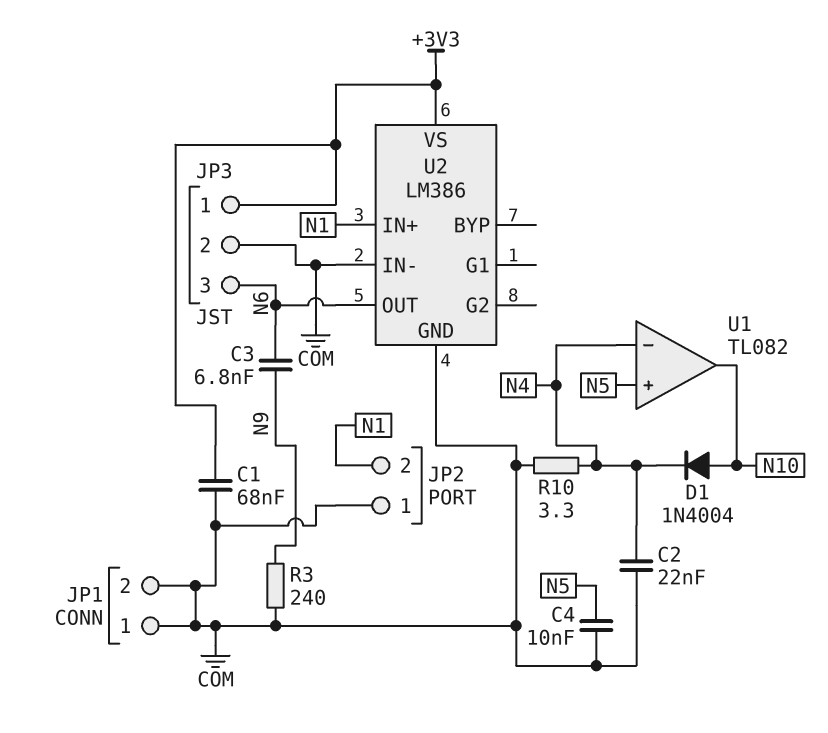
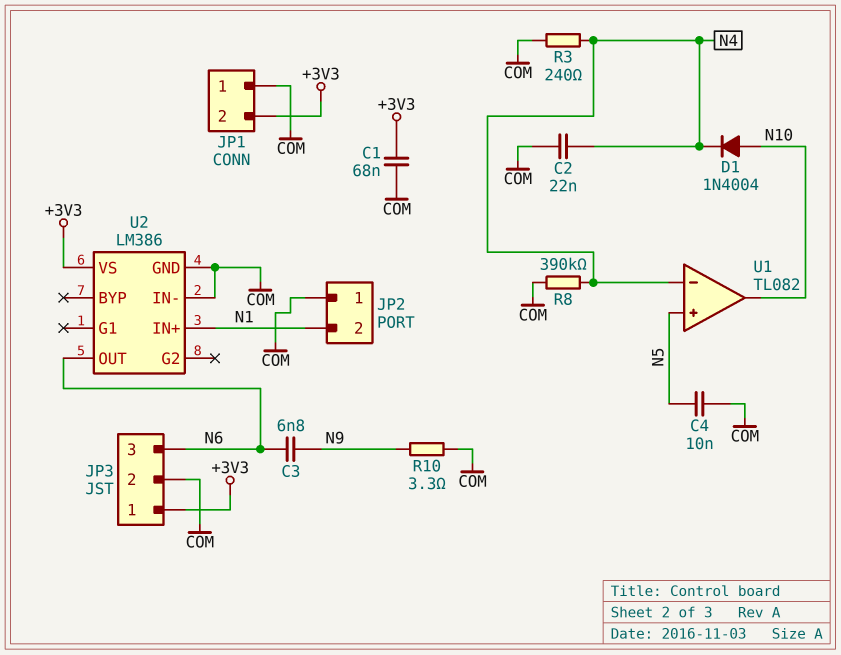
JP1 pin 2: COM -> +3V3
R3: 240 (COM, N9) -> 240 (COM, N4)
R8: none -> 390k (COM, N4)
R10: 3.3 (COM, N4) -> 3.3 (COM, N9)

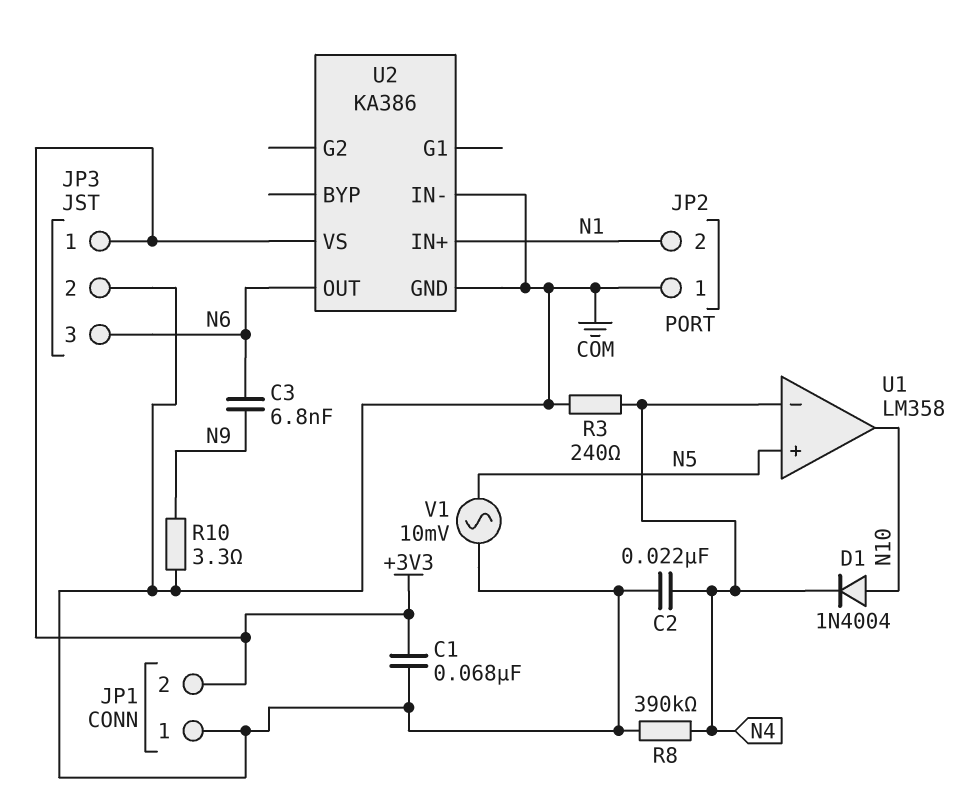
C4: 10nF (COM, N5) -> none
U1: TL082 -> LM358
U2: LM386 -> KA386
V1: none -> AC 10mV (COM, N5)

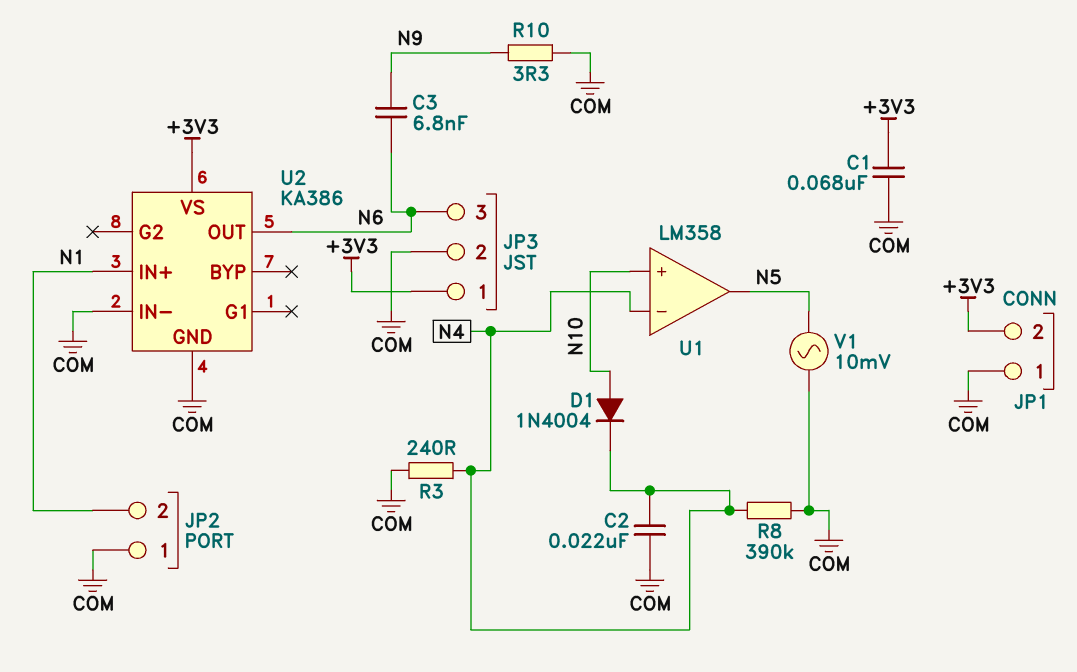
U1 pin in+: N5 -> N10
U1 pin out: N10 -> N5

